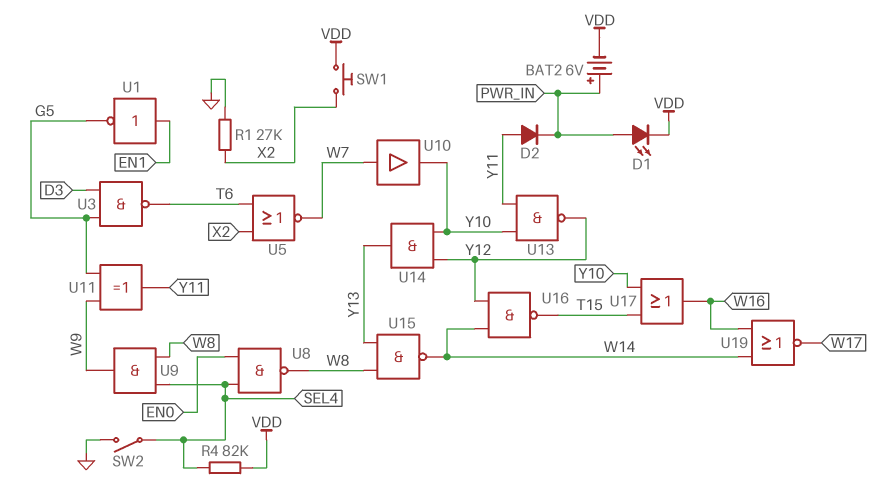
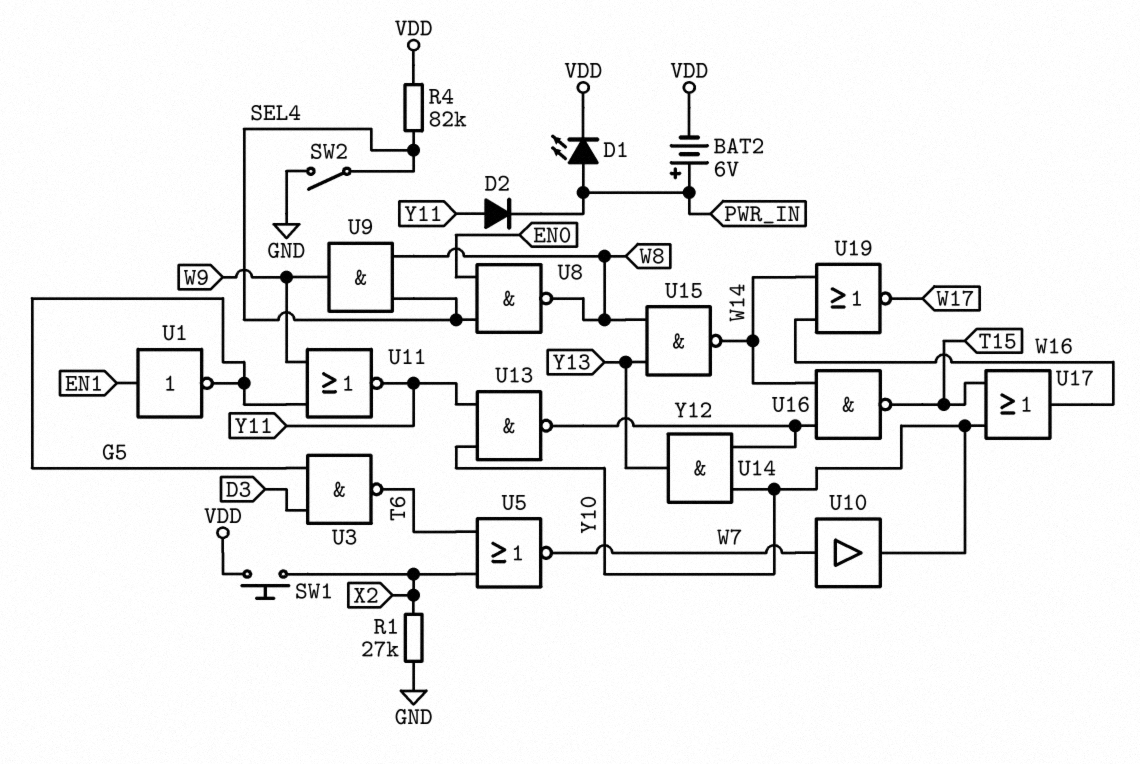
U11: XOR (in G5, in W9, out Y11) -> NOR (in G5, in W9, out Y11)

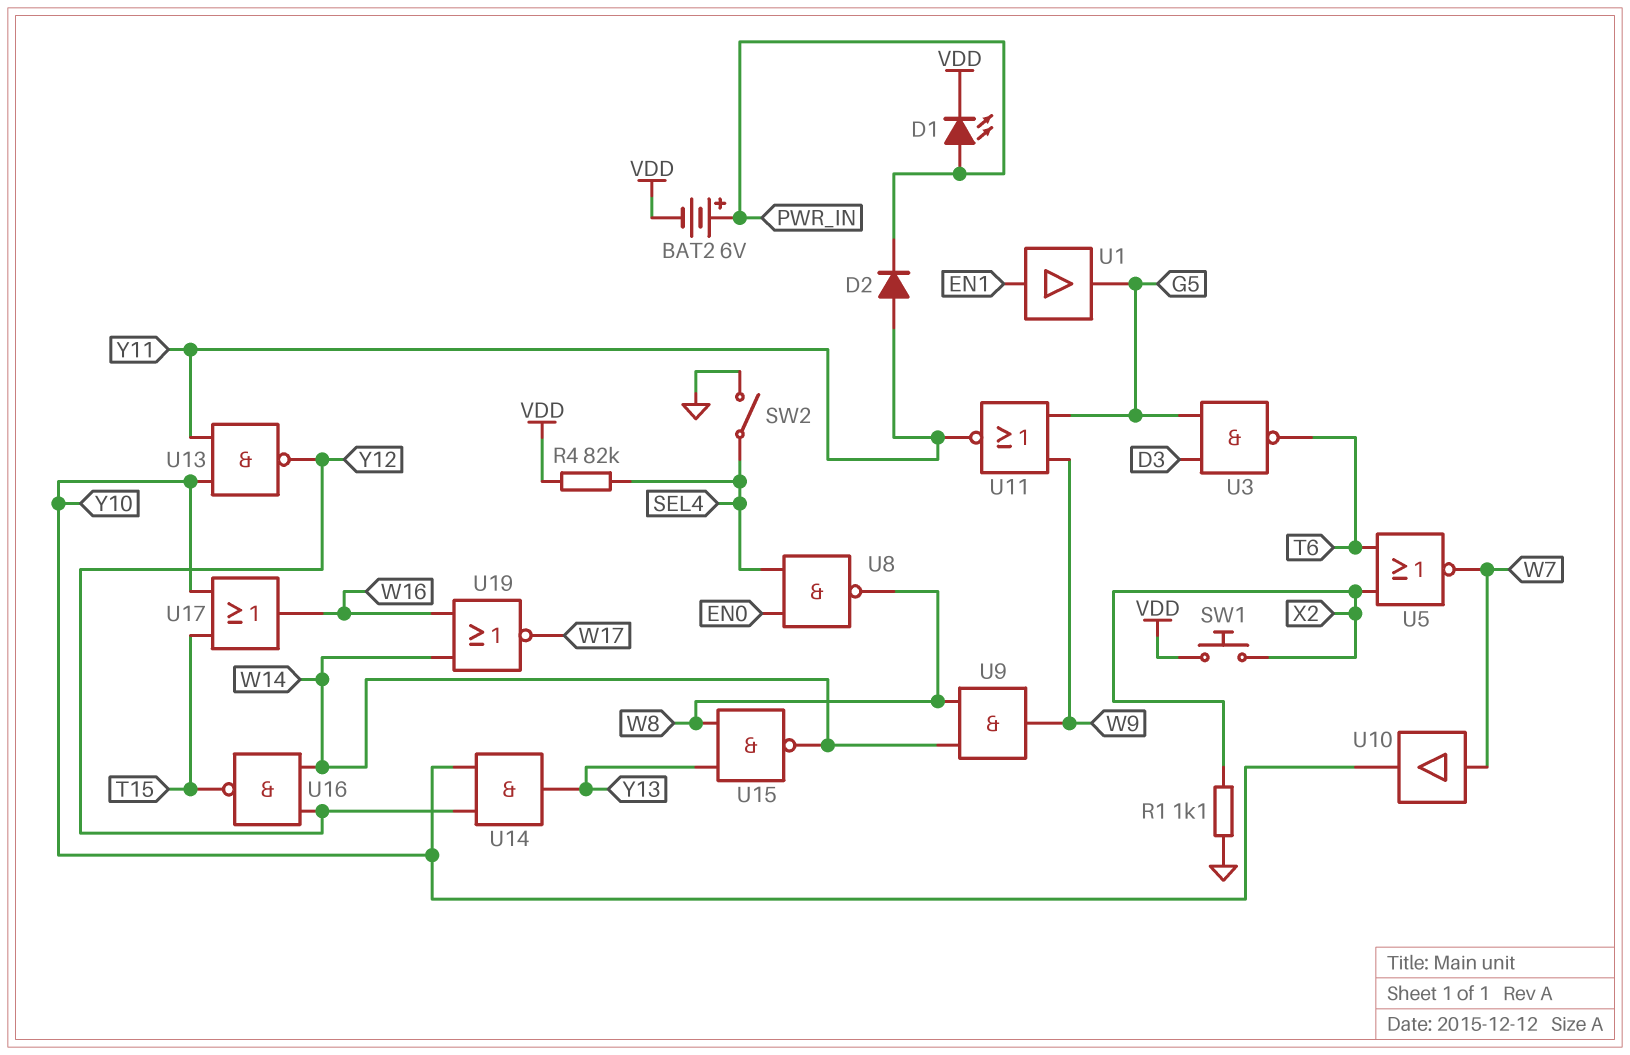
R1: 27k (GND, X2) -> 1.1k (GND, X2)
U1: NOT (in EN1, out G5) -> buffer (in EN1, out G5)
U9: AND (in SEL4, in W8, out W9) -> AND (in W8, in W14, out W9)

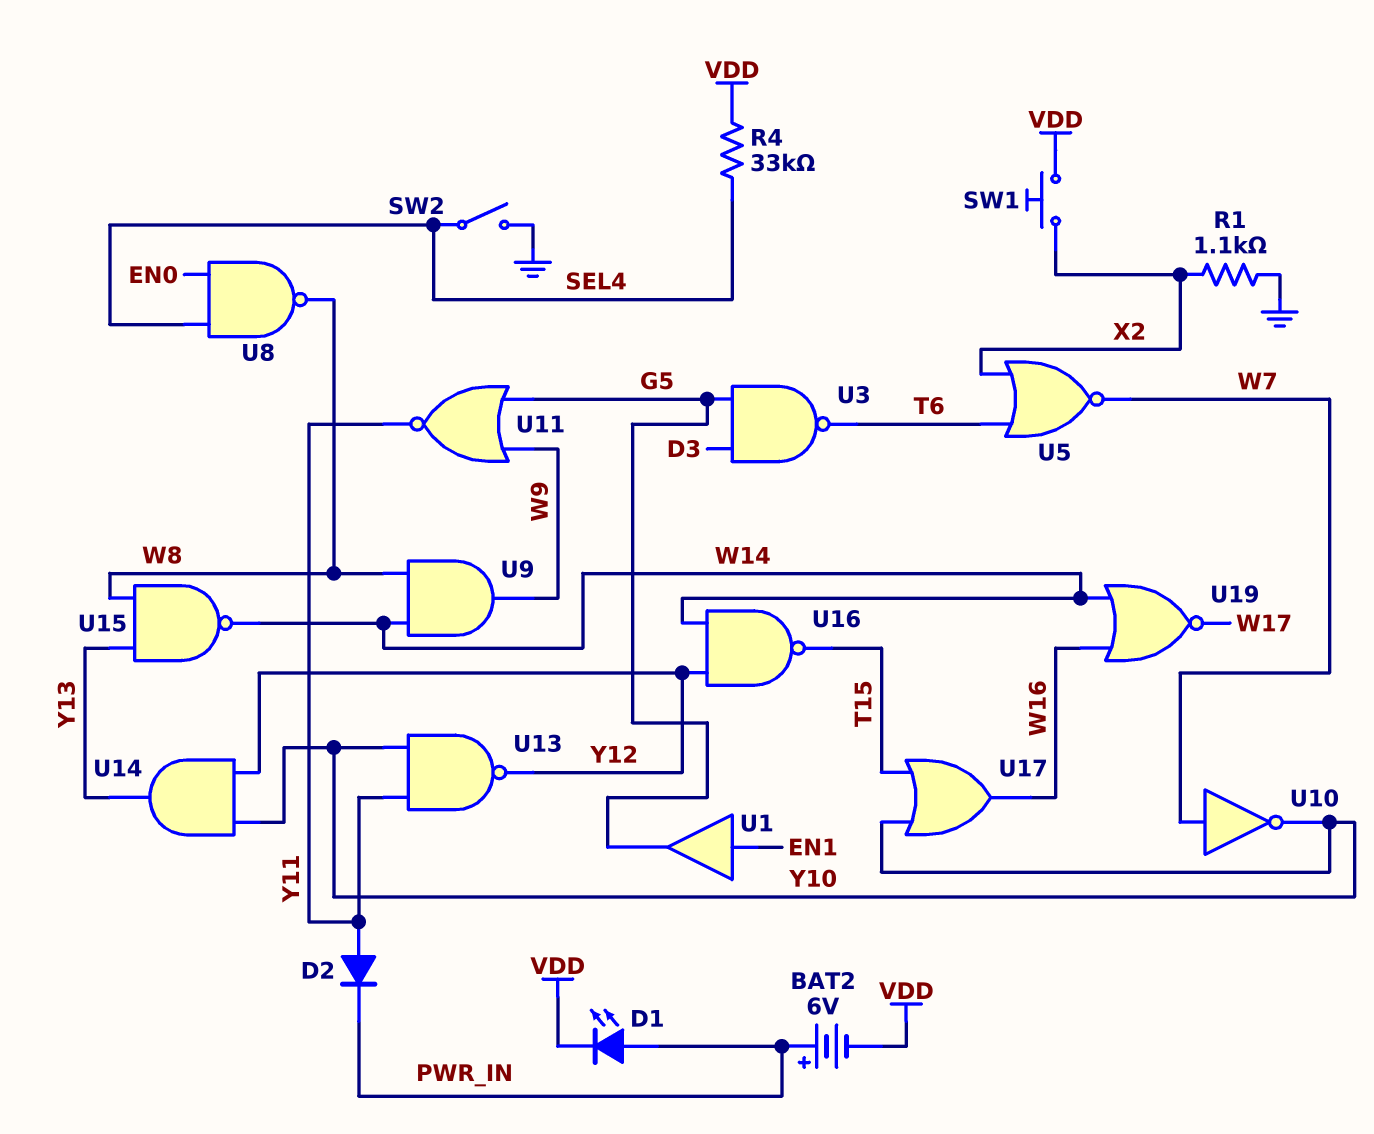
R4: 82k (SEL4, VDD) -> 33k (SEL4, VDD)
U10: buffer (in W7, out Y10) -> NOT (in W7, out Y10)

